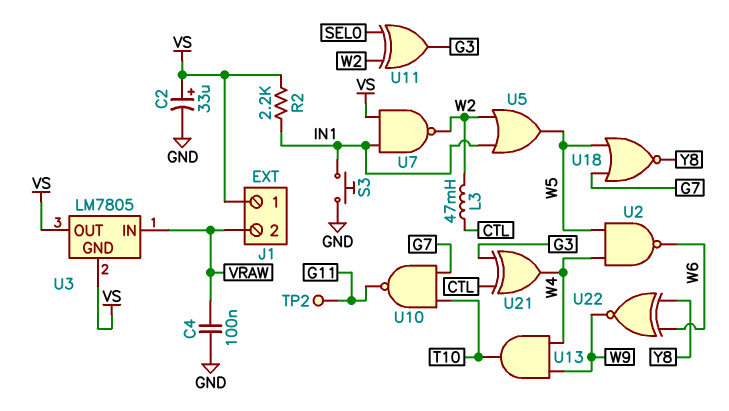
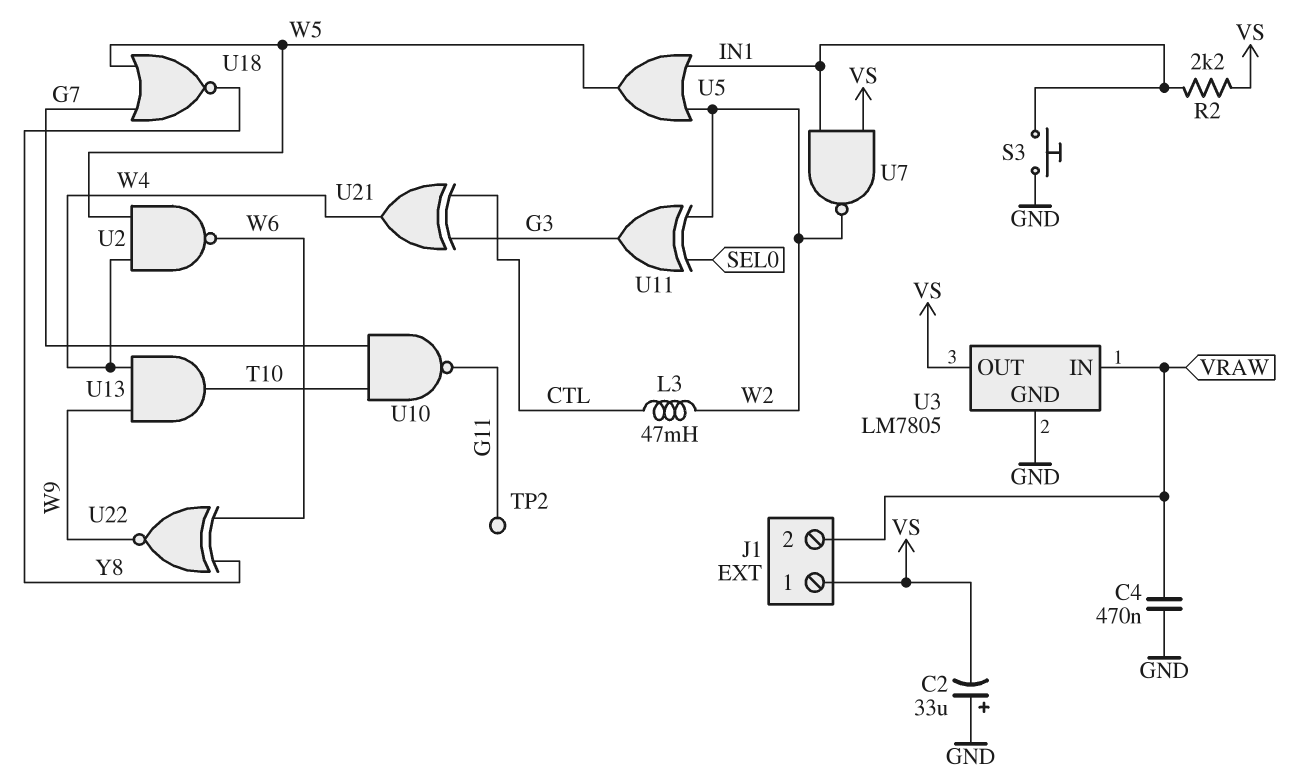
C2: 33uF (plus VS, minus GND) -> 33uF (plus GND, minus VS)
C4: 100nF (GND, VRAW) -> 470nF (GND, VRAW)
U3 pin GND: VS -> GND

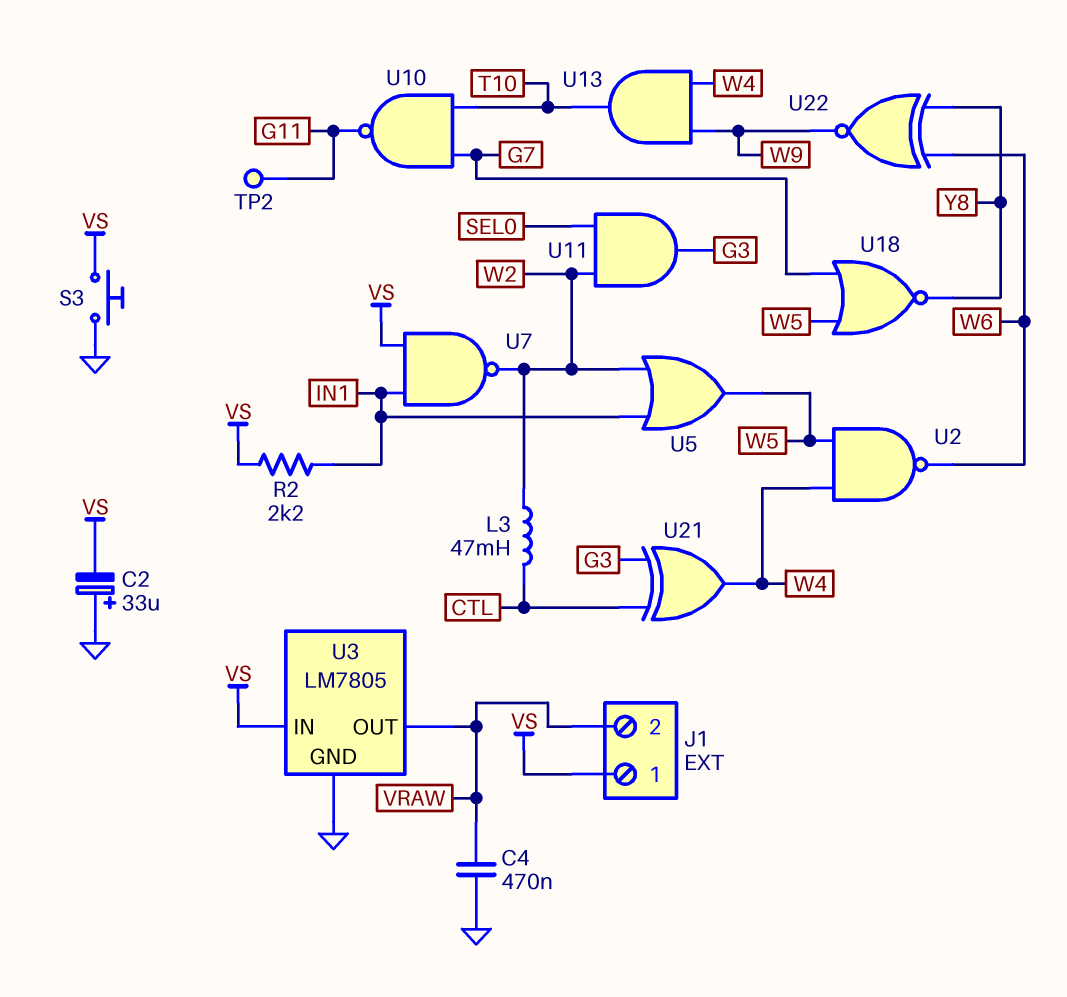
S3: button (GND, IN1) -> button (GND, VS)
U3 pin IN: VRAW -> VS
U3 pin OUT: VS -> VRAW
U11: XOR (in SEL0, in W2, out G3) -> AND (in SEL0, in W2, out G3)

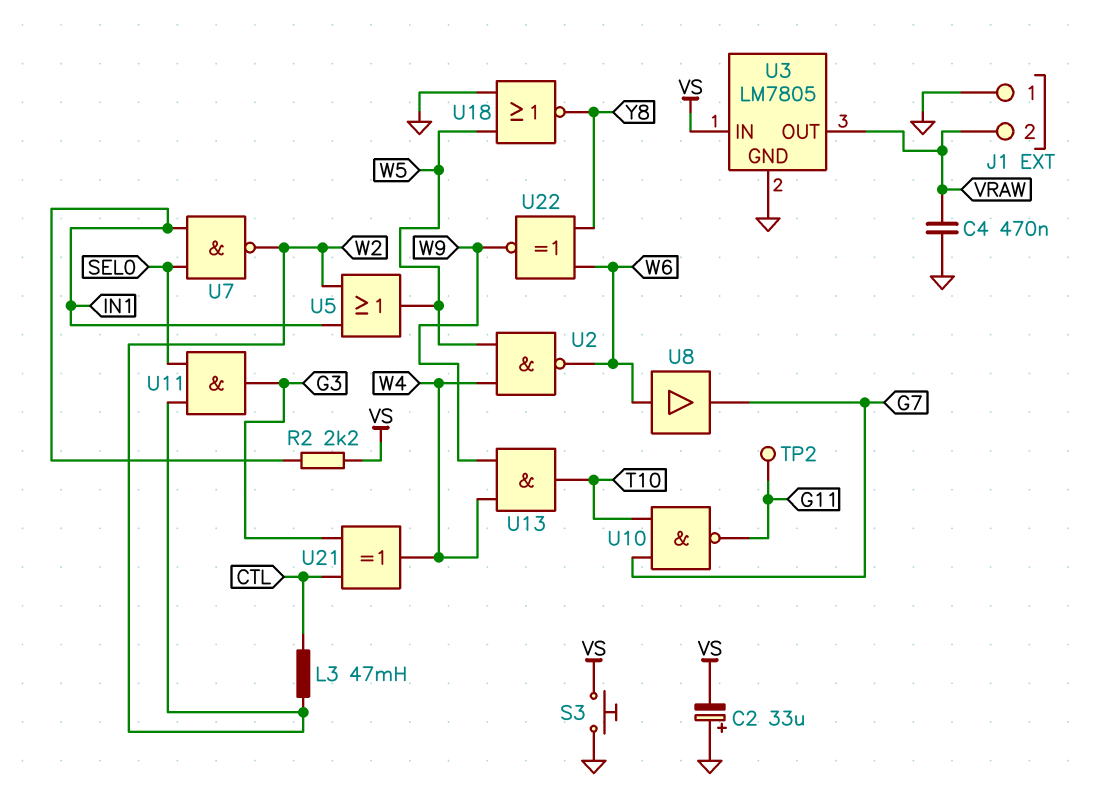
J1 pin 1: VS -> GND
U7: NAND (in IN1, in VS, out W2) -> NAND (in IN1, in SEL0, out W2)
U8: none -> buffer (in W6, out G7)
U18: NOR (in G7, in W5, out Y8) -> NOR (in GND, in W5, out Y8)

